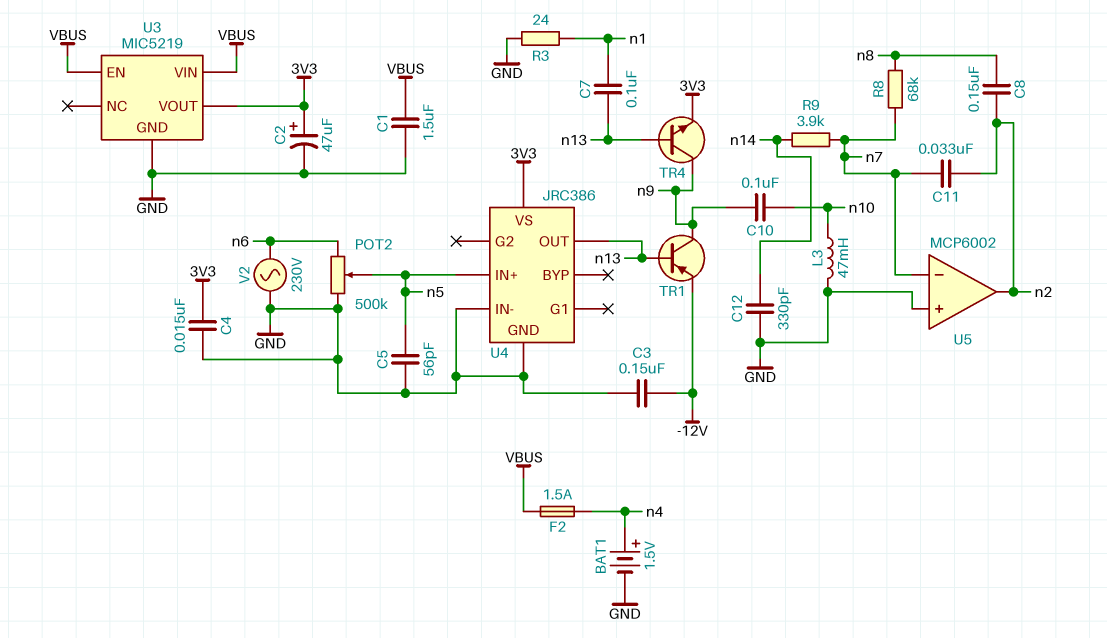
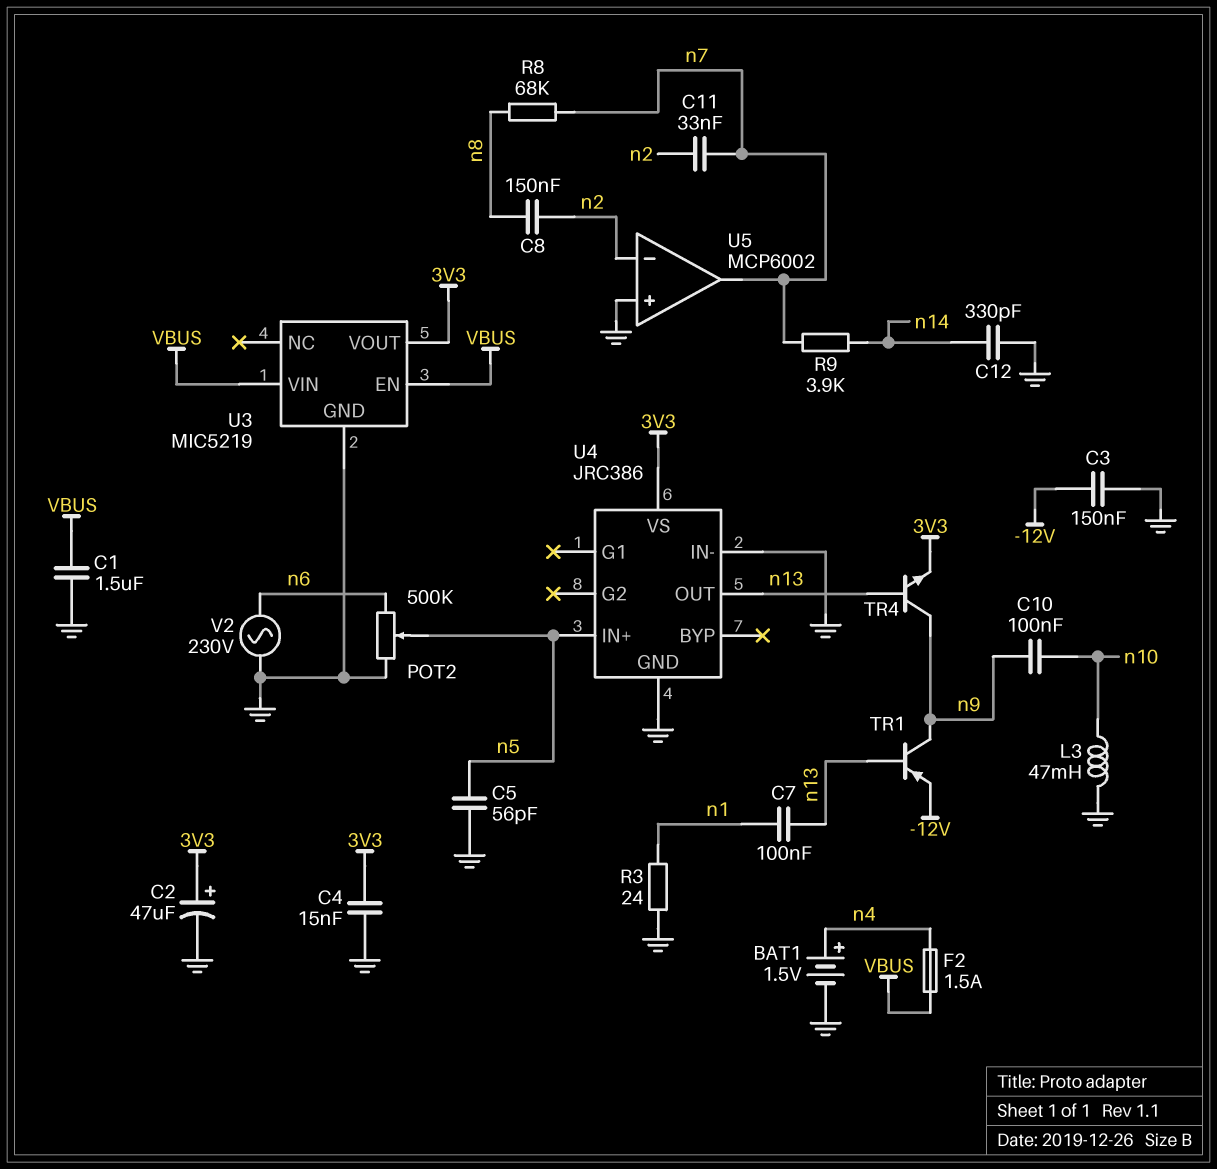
U5 pin in-: n7 -> n2
U5 pin out: n2 -> n7

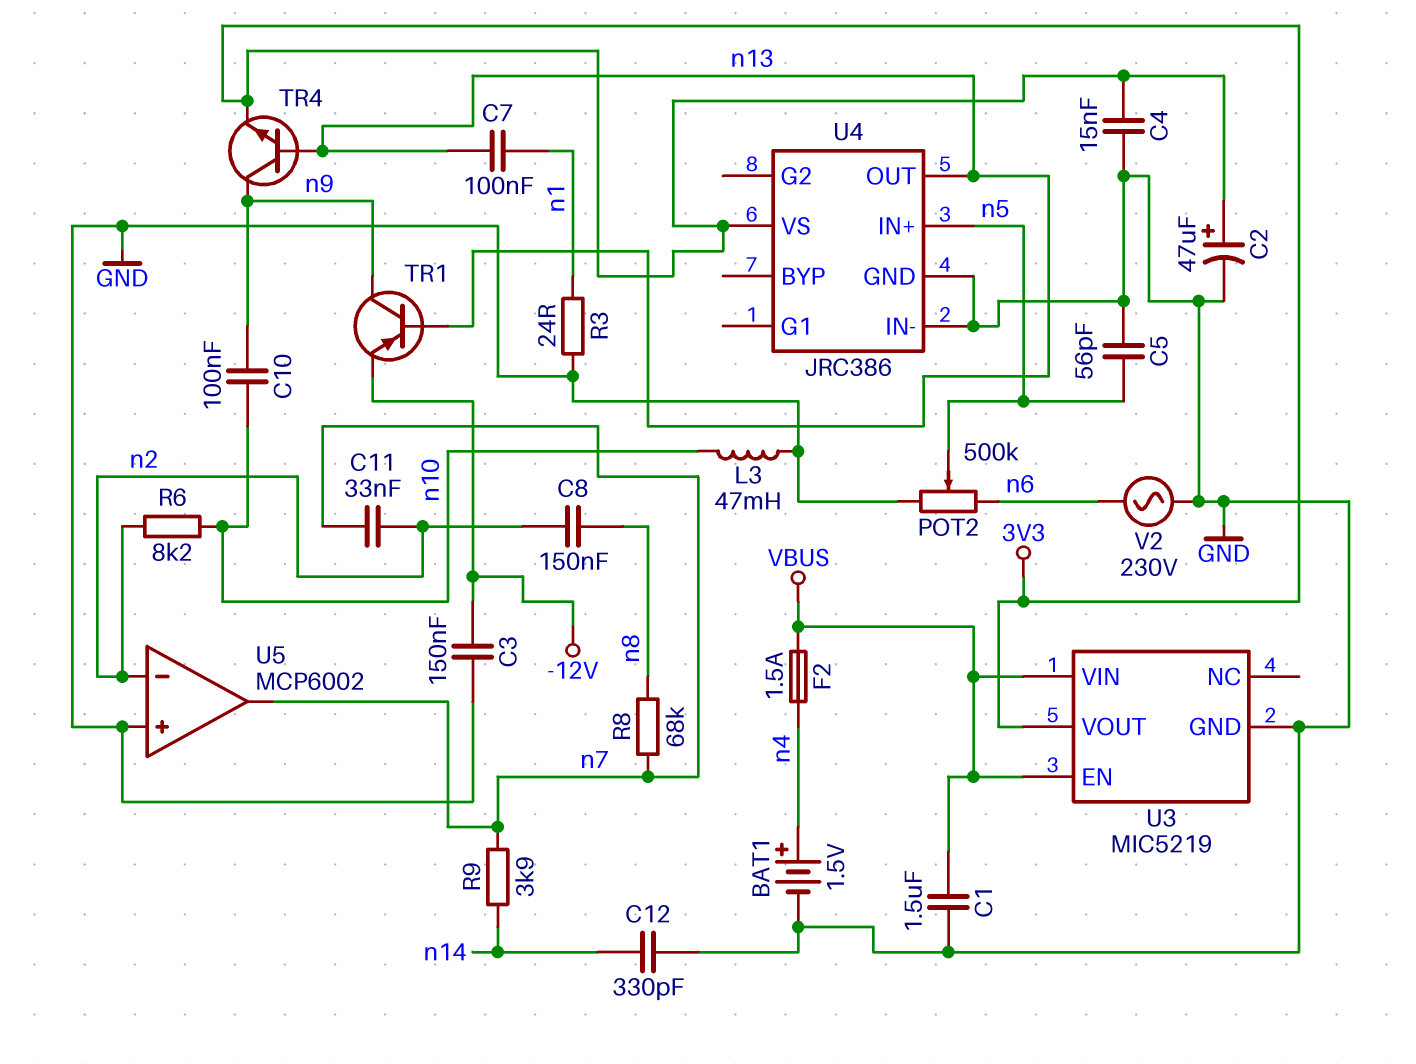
R6: none -> 8.2k (n2, n10)

